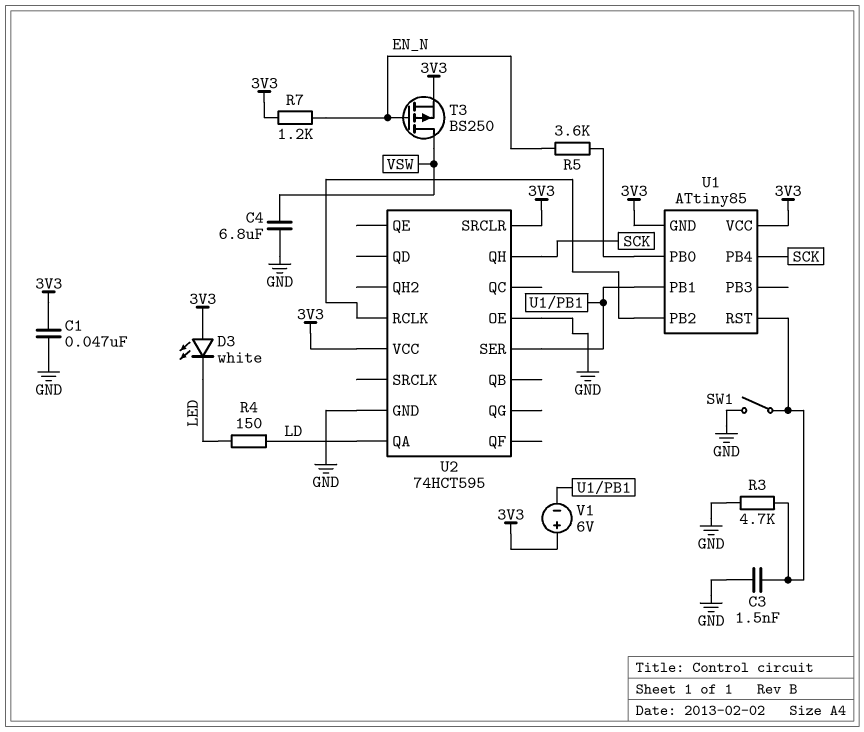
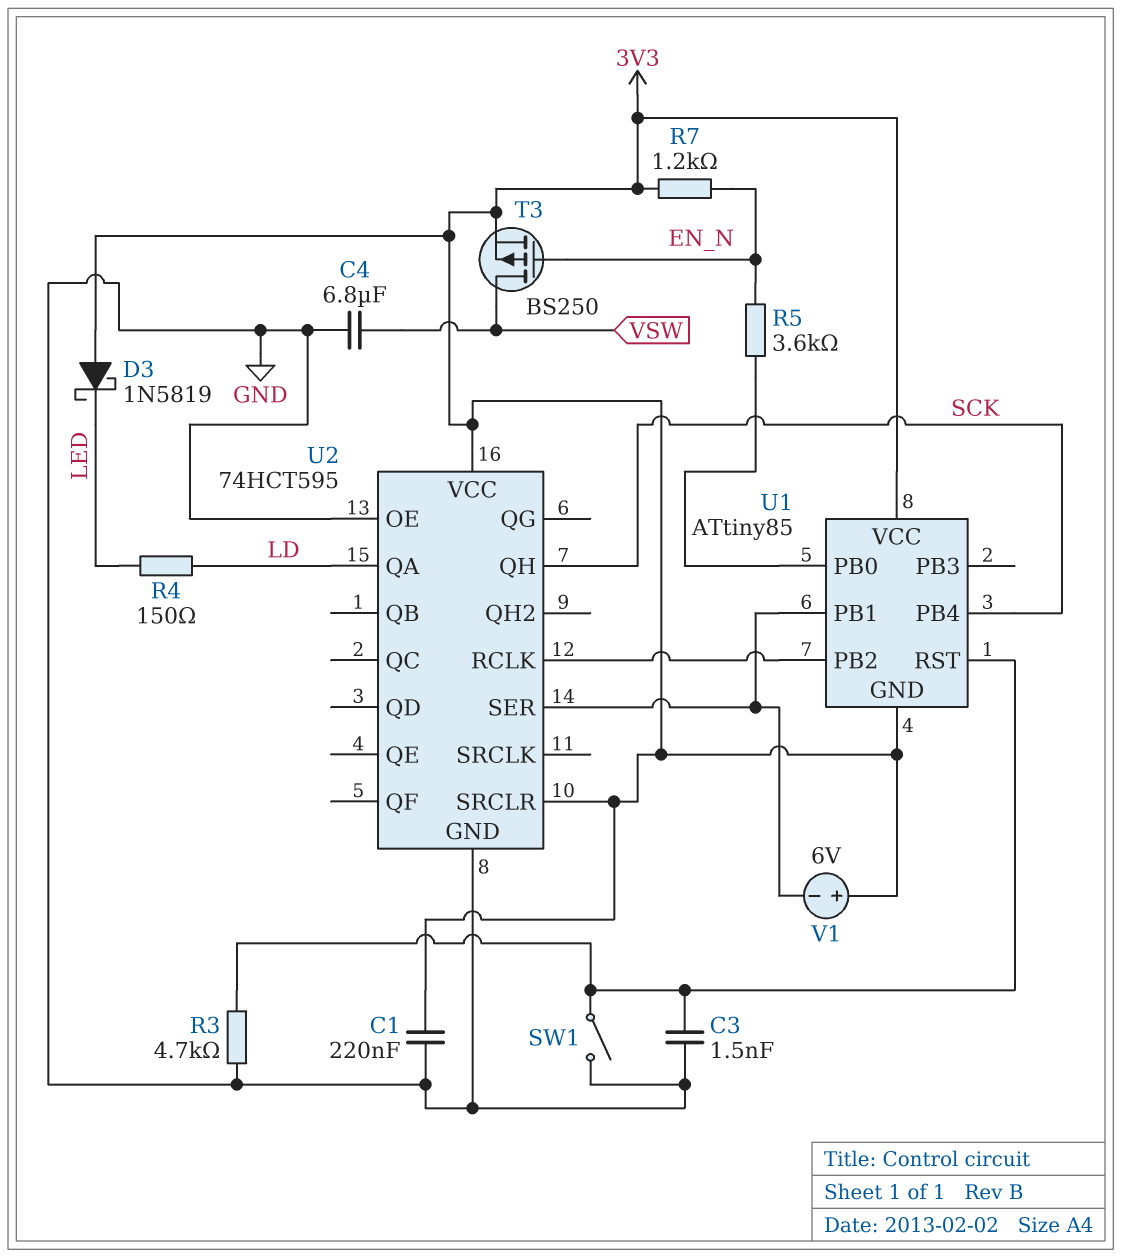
C1: 47nF (3V3, GND) -> 220nF (3V3, GND)
D3: LED white (A 3V3, K LED) -> schottky 1N5819 (A 3V3, K LED)

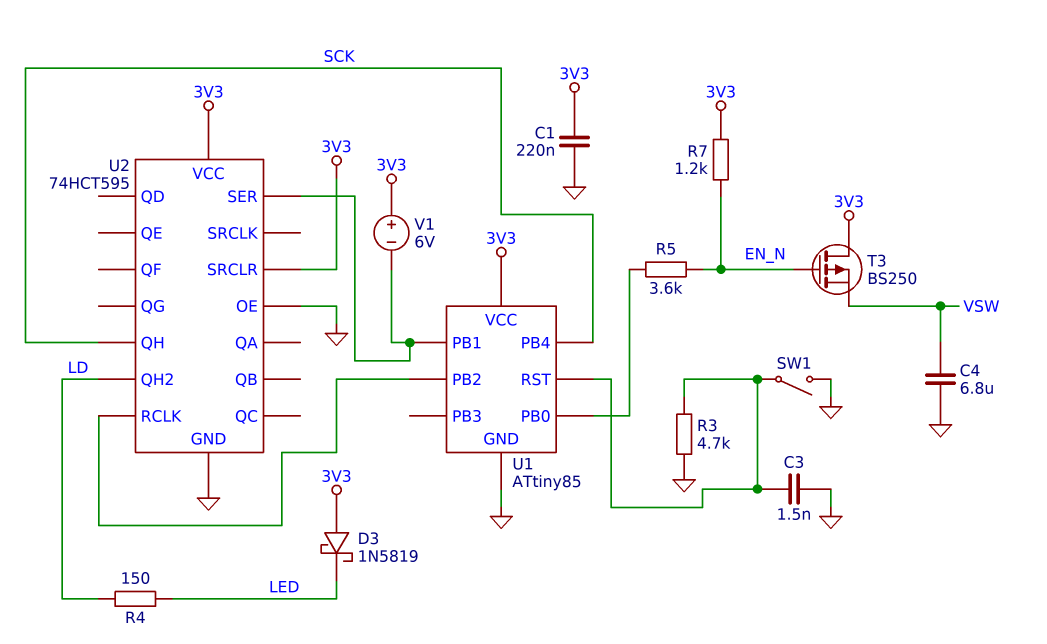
T3: PMOS BS250 (G EN_N, D VSW, S 3V3) -> PMOS BS250 (G EN_N, D 3V3, S VSW)
U1 pin GND: 3V3 -> GND
U2 pin QA: LD -> none
U2 pin QH2: none -> LD

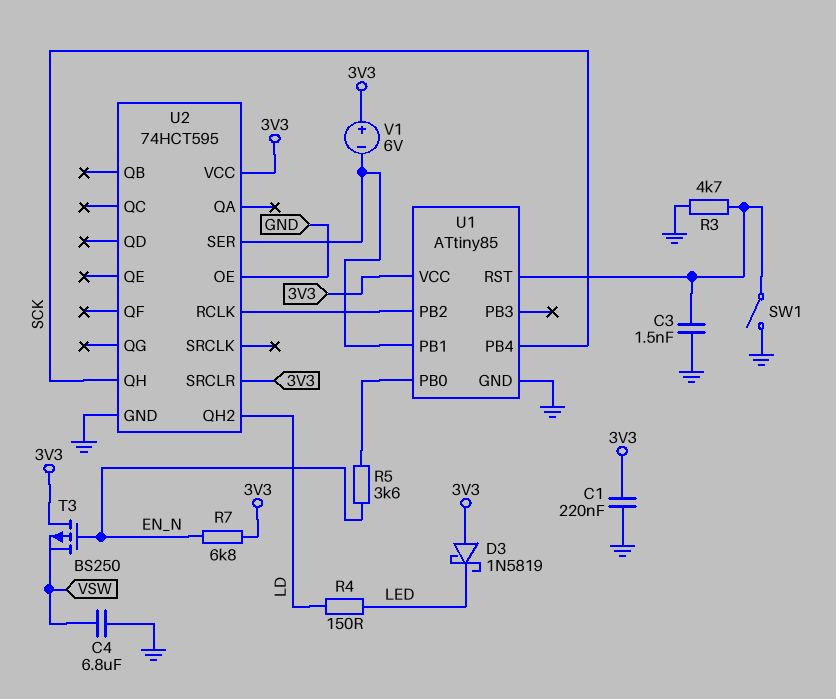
R7: 1.2k (3V3, EN_N) -> 6.8k (3V3, EN_N)

